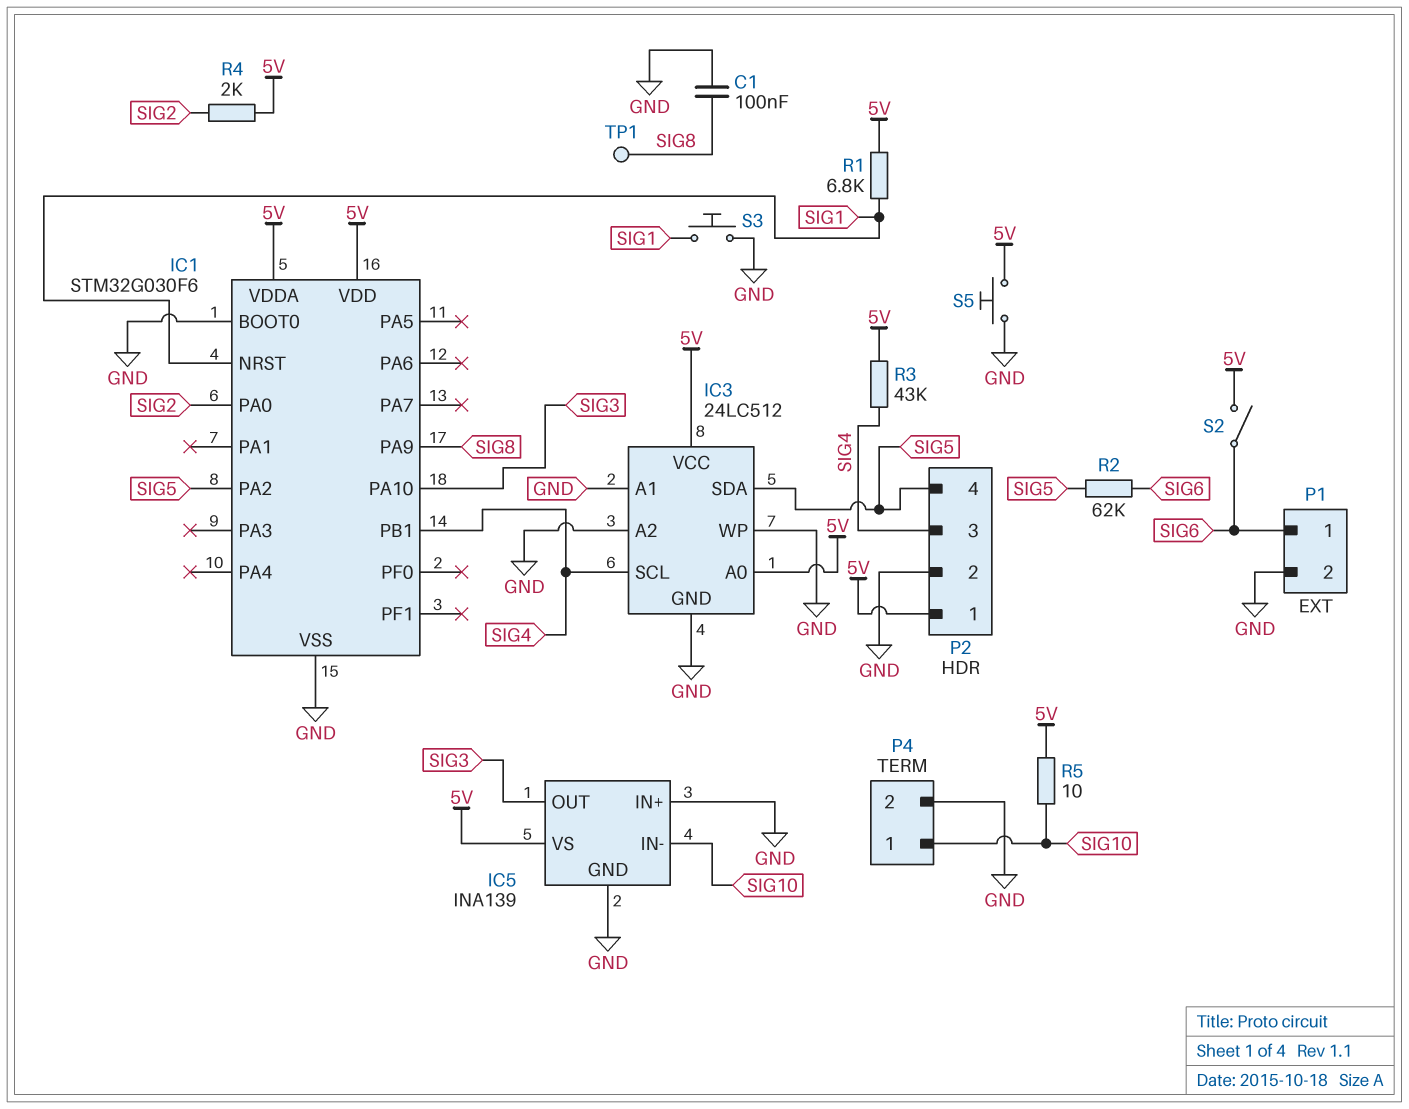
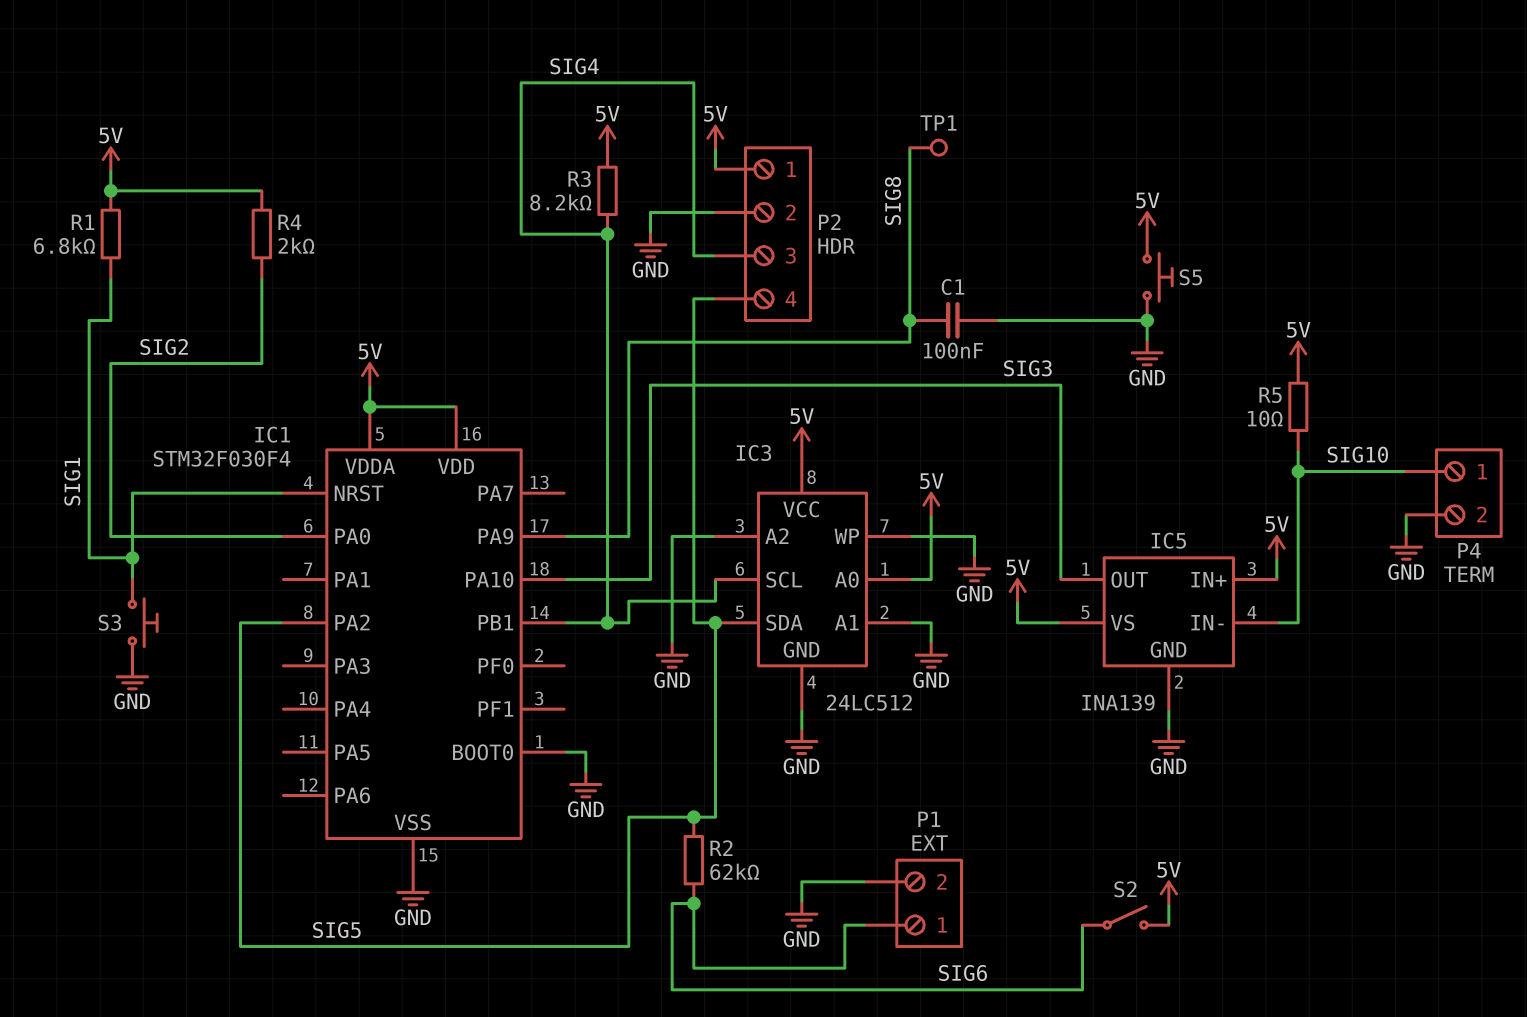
IC1: STM32G030F6 -> STM32F030F4
IC5 pin IN+: GND -> 5V
R3: 43k (5V, SIG4) -> 8.2k (5V, SIG4)

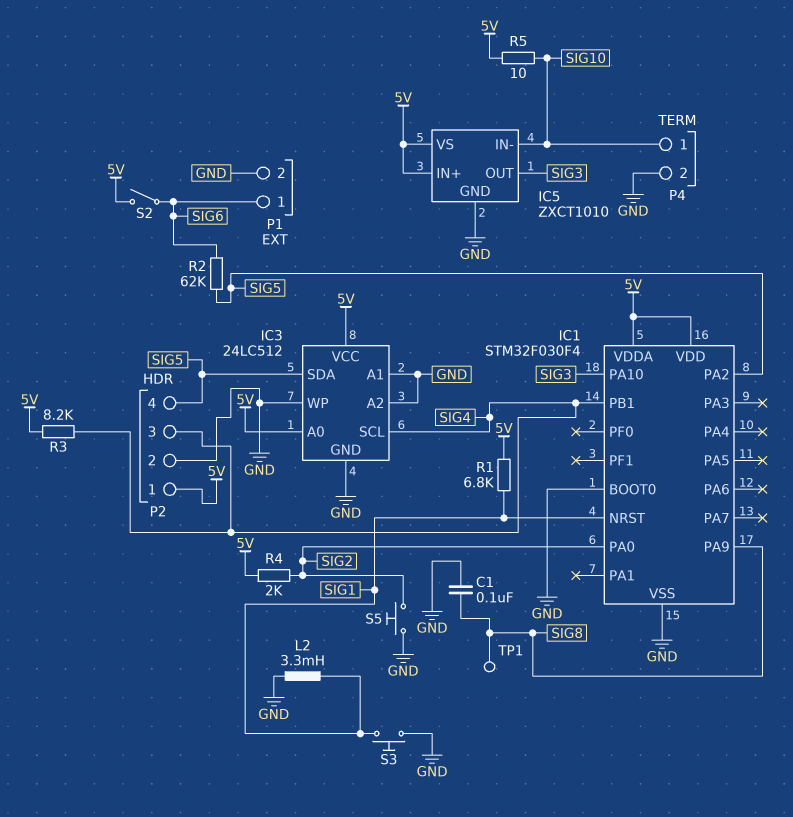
IC5: INA139 -> ZXCT1010
L2: none -> 3.3mH (GND, SIG1)
S5: button (5V, GND) -> button (GND, SIG2)

